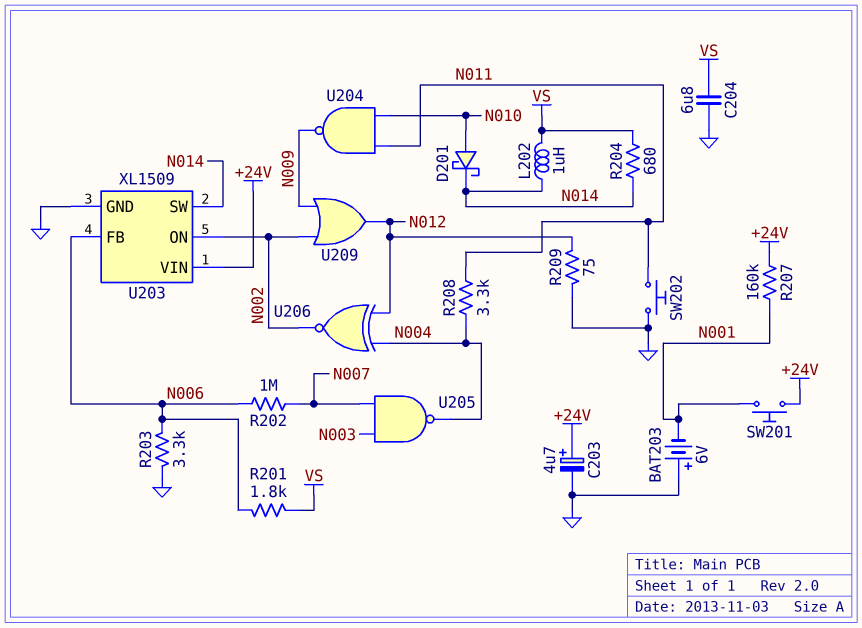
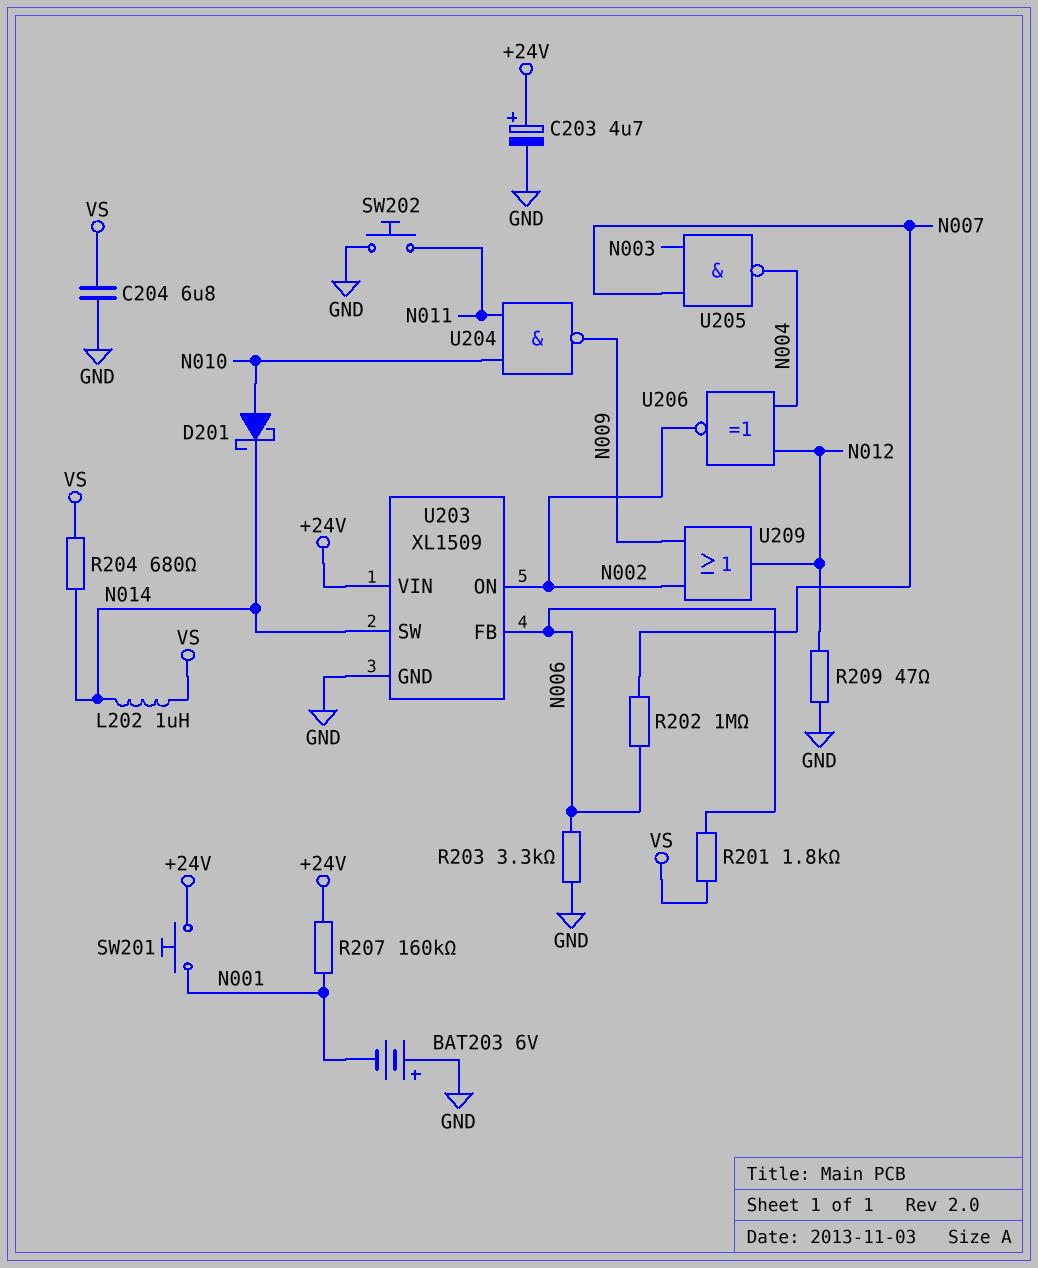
R208: 3.3k (N004, N011) -> none
R209: 75 (GND, N012) -> 47 (GND, N012)

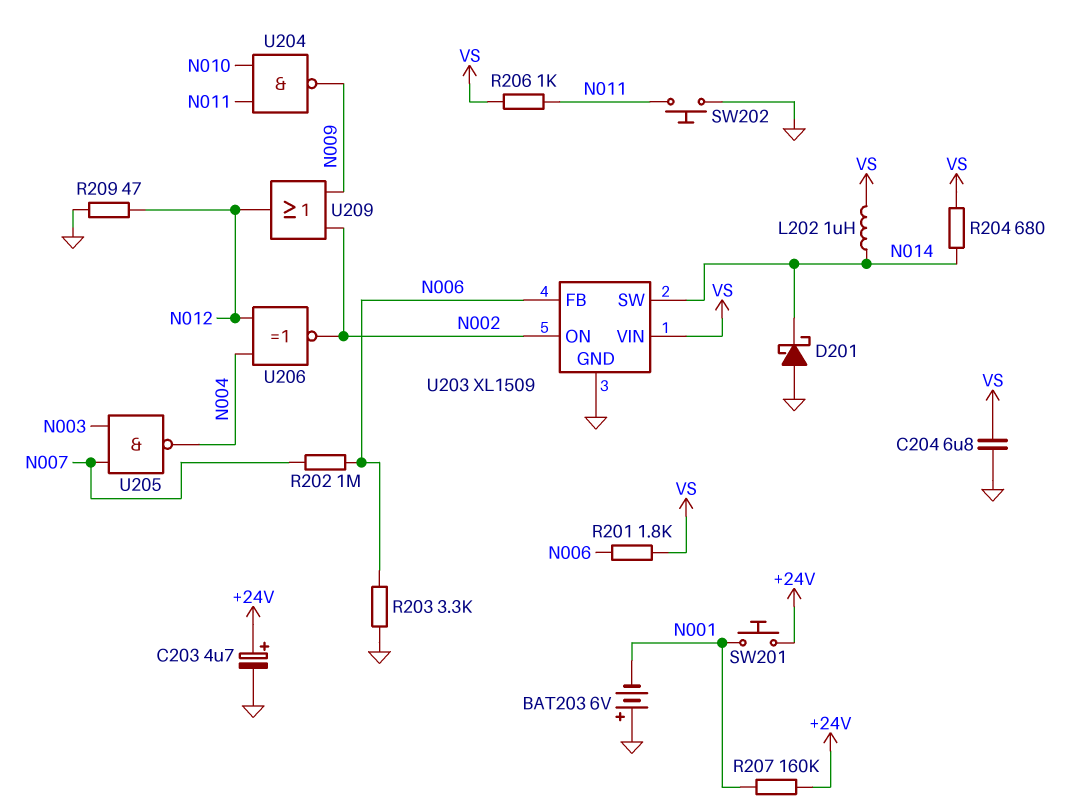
D201: schottky (A N010, K N014) -> schottky (A GND, K N014)
R206: none -> 1k (N011, VS)
U203 pin VIN: +24V -> VS

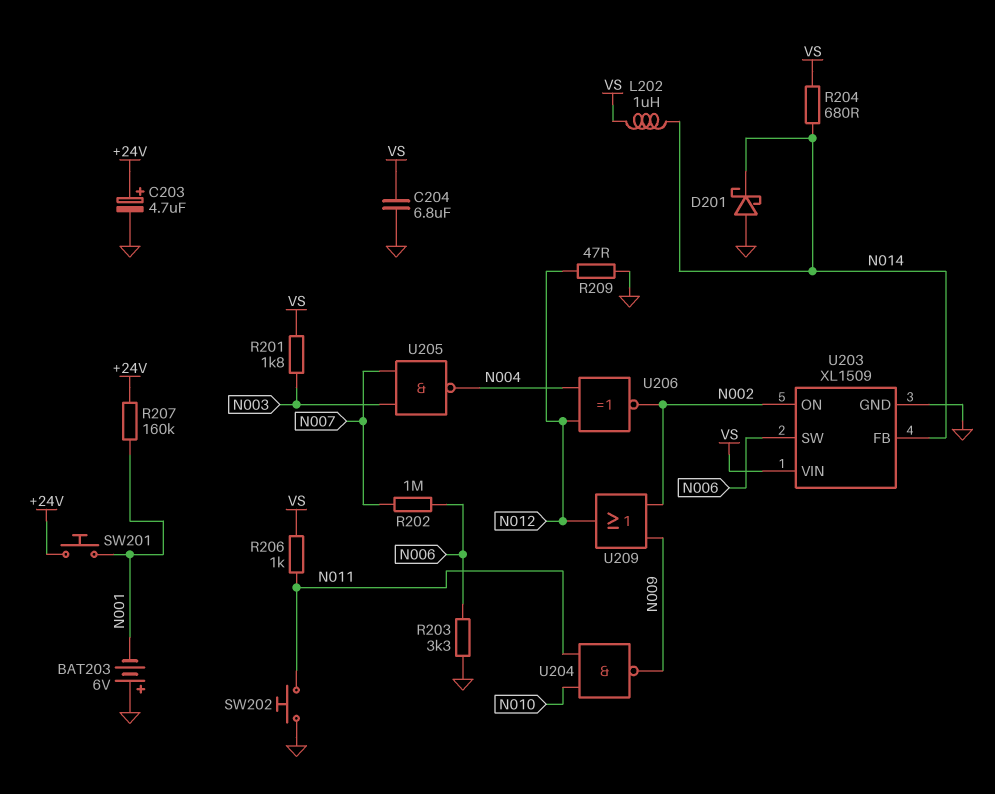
R201: 1.8k (N006, VS) -> 1.8k (N003, VS)
U203 pin FB: N006 -> N014
U203 pin SW: N014 -> N006

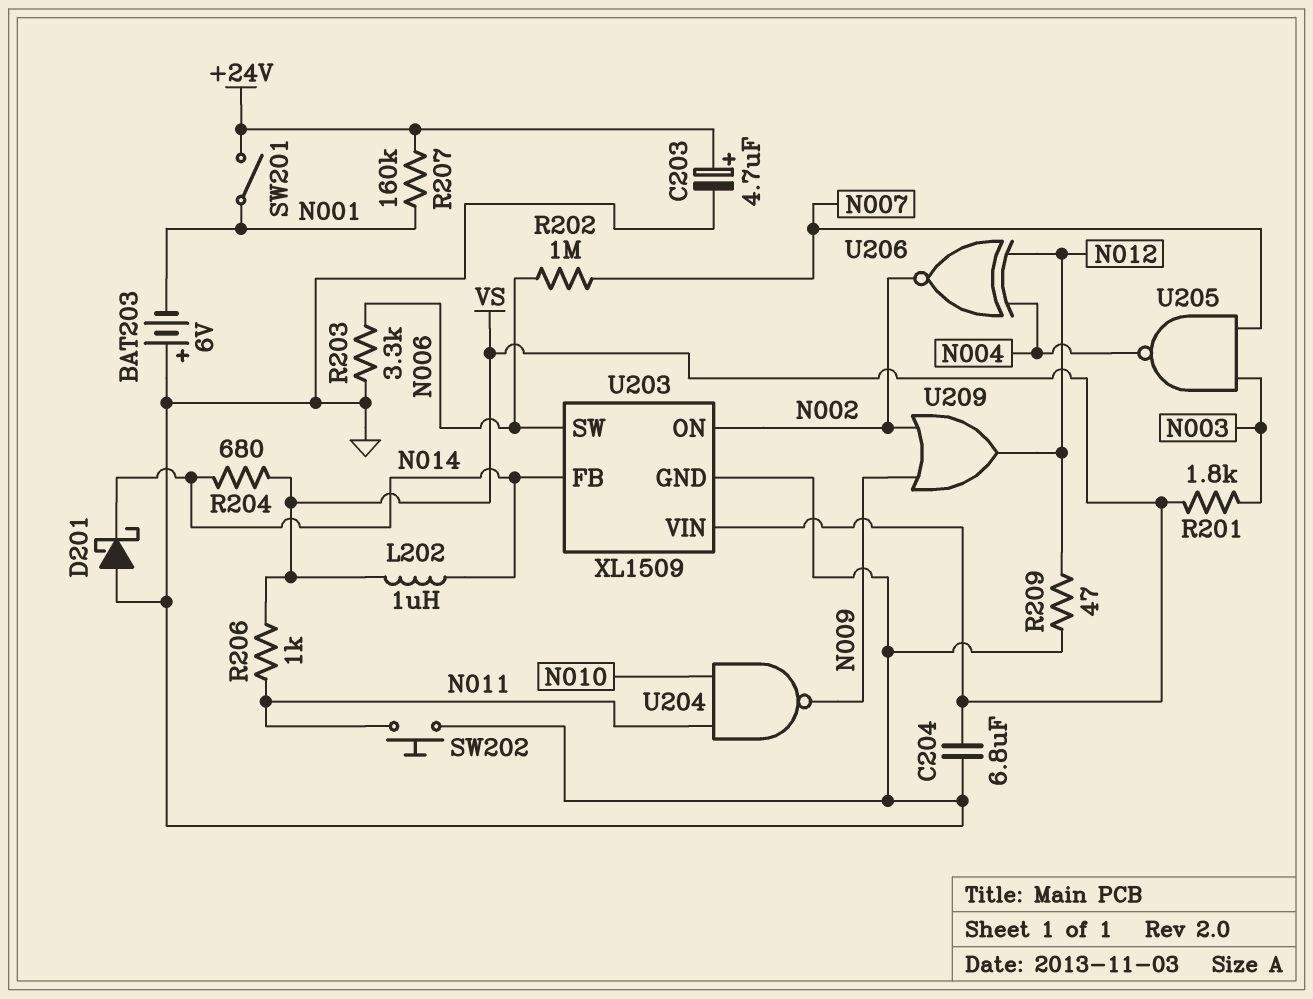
SW201: button (+24V, N001) -> switch (+24V, N001)

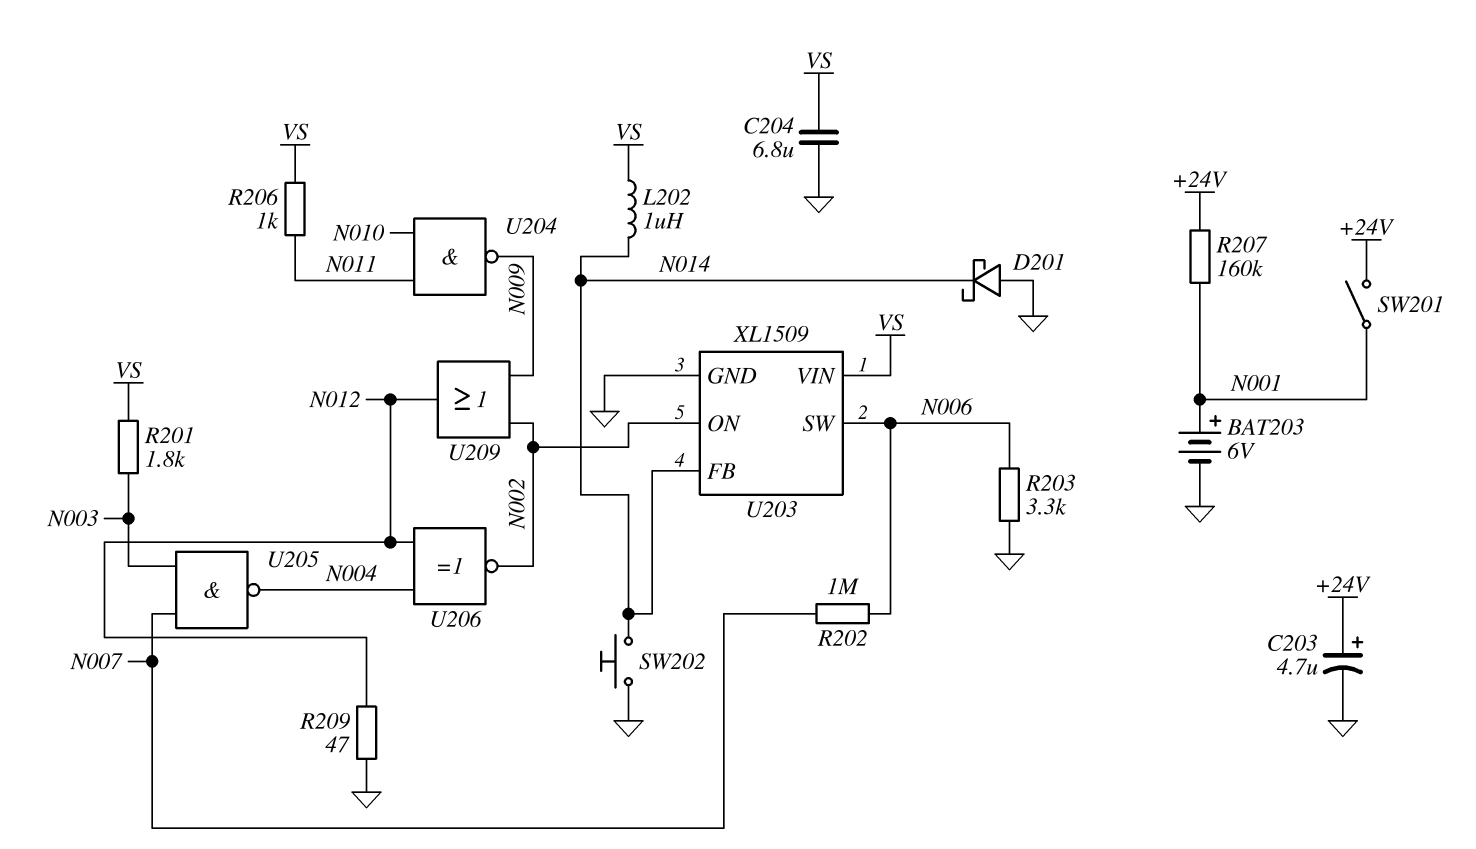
BAT203: 6V (plus GND, minus N001) -> 6V (plus N001, minus GND)
R204: 680 (N014, VS) -> none
SW202: button (GND, N011) -> button (GND, N014)

